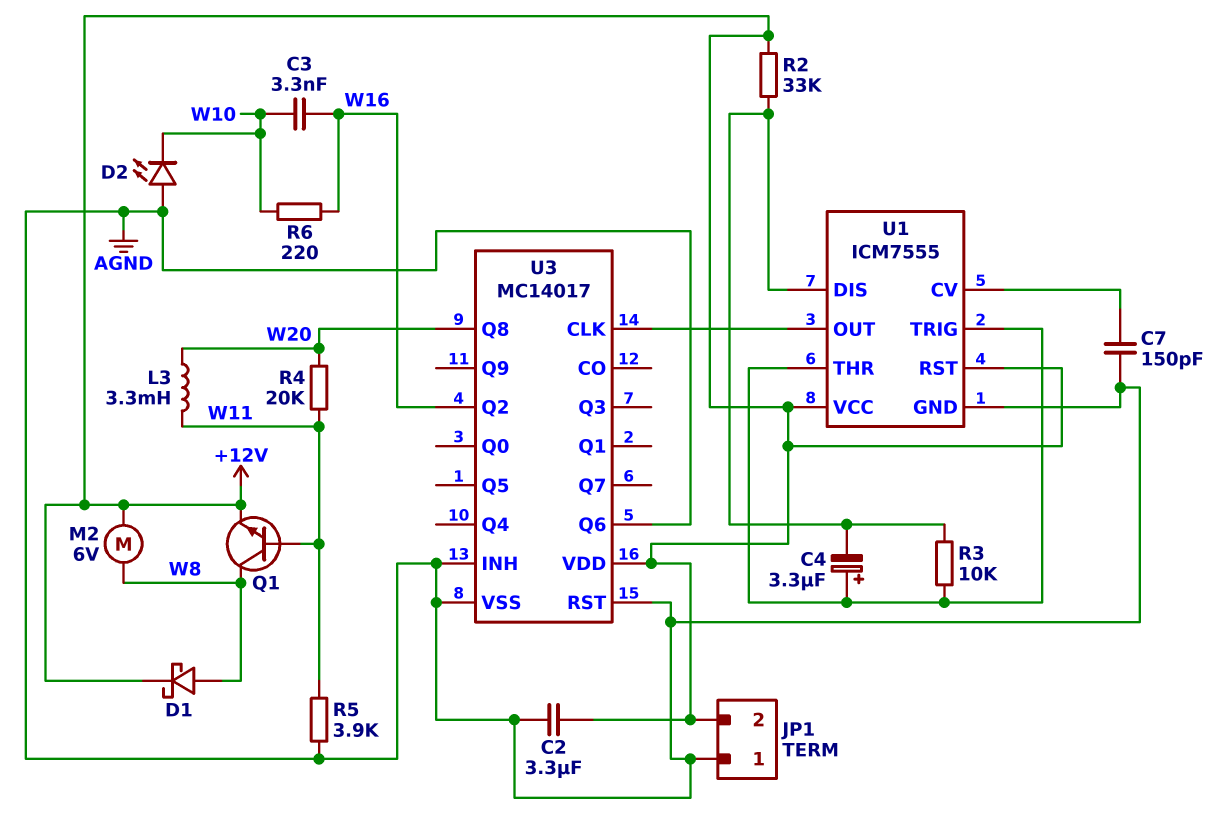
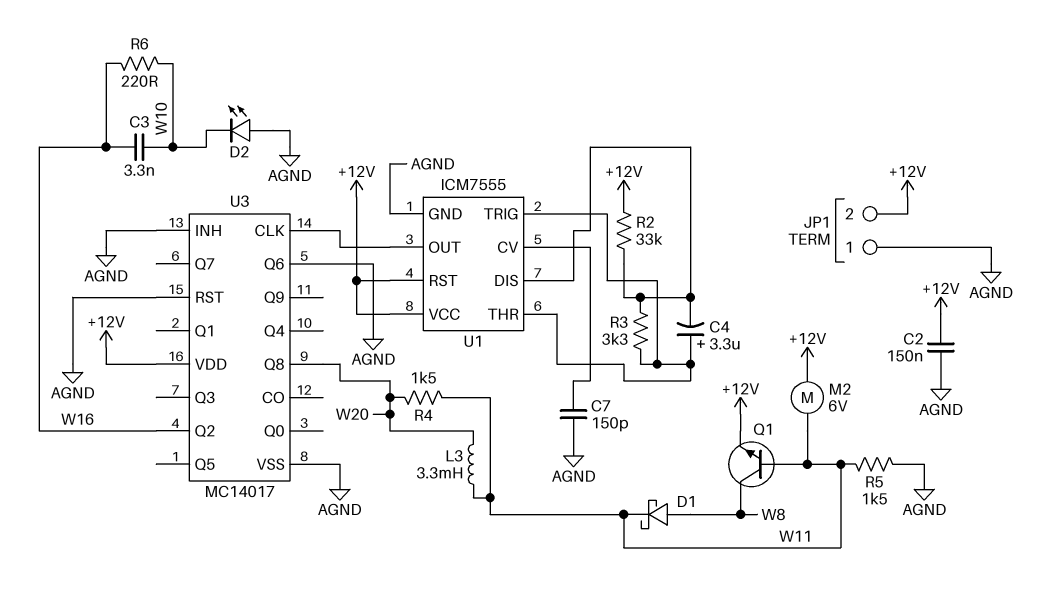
C2: 3.3uF (+12V, AGND) -> 150nF (+12V, AGND)
D1: schottky (A W8, K +12V) -> schottky (A W8, K W11)
M2: motor 6V (+12V, W8) -> motor 6V (+12V, W11)
R3: 10k (U1/DIS, U1/THR) -> 3.3k (U1/DIS, U1/THR)
R4: 20k (W11, W20) -> 1.5k (W11, W20)
R5: 3.9k (AGND, W11) -> 1.5k (AGND, W11)

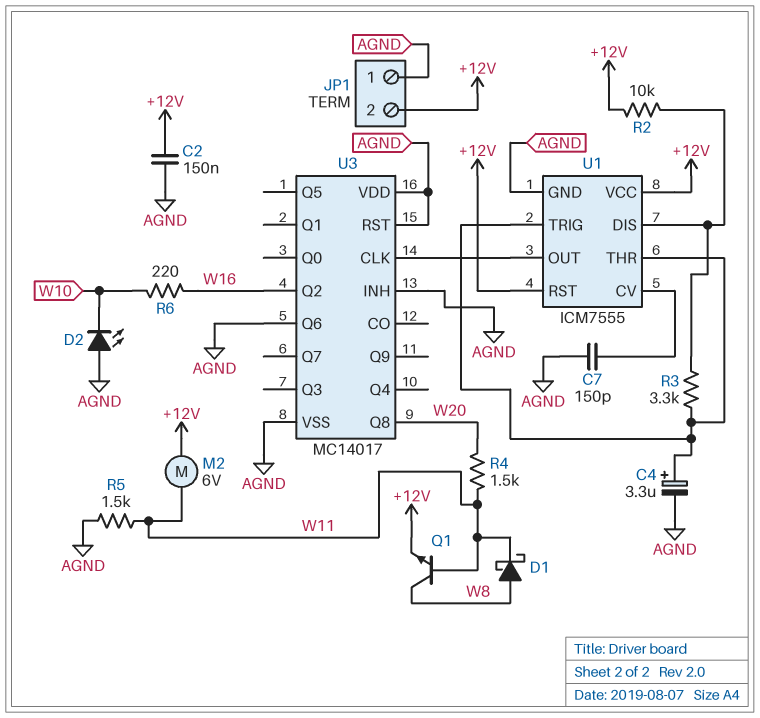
C3: 3.3nF (W10, W16) -> none
C4: 3.3uF (plus U1/THR, minus U1/DIS) -> 3.3uF (plus U1/THR, minus AGND)
L3: 3.3mH (W11, W20) -> none
R2: 33k (+12V, U1/DIS) -> 10k (+12V, U1/DIS)
U3 pin VDD: +12V -> AGND

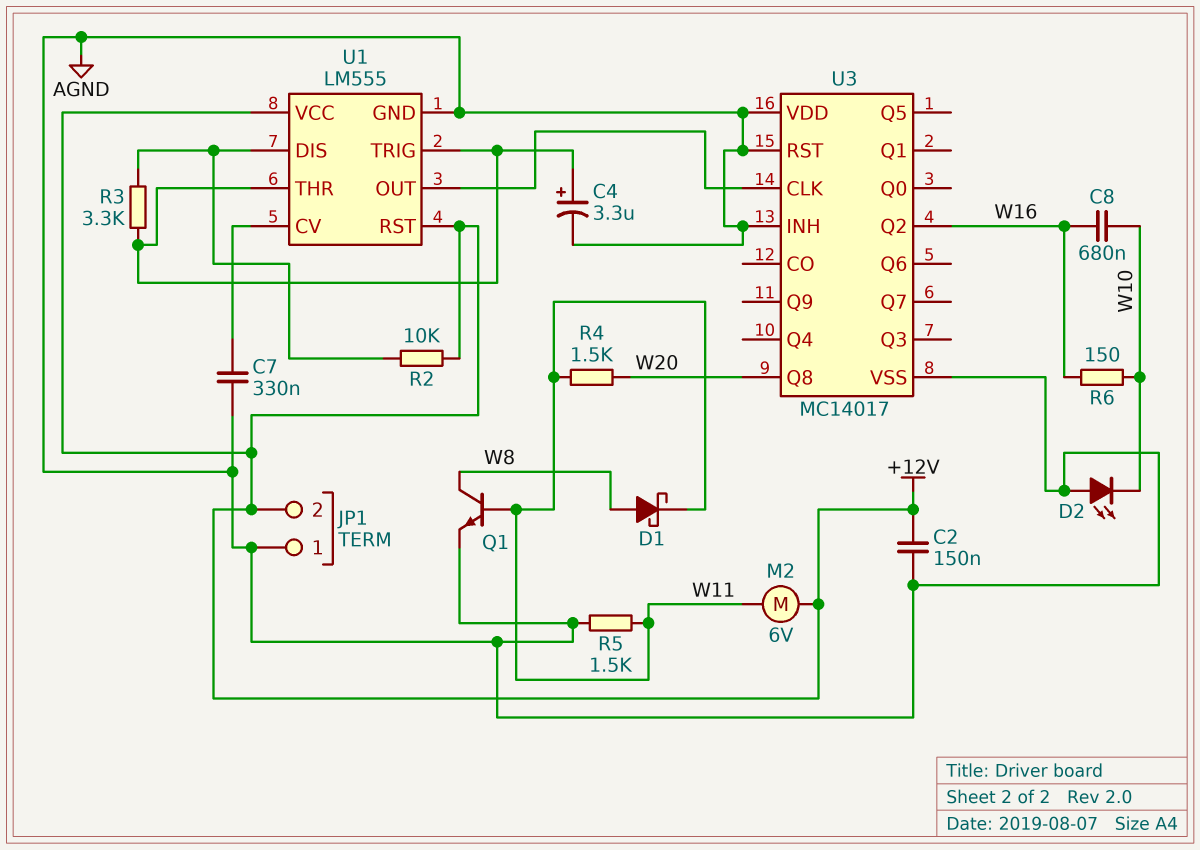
C7: 150pF (AGND, U1/CV) -> 330nF (AGND, U1/CV)
C8: none -> 680nF (W10, W16)
Q1: NPN (B W11, C W8, E +12V) -> NPN (B W11, C W8, E AGND)
R6: 220 (W10, W16) -> 150 (W10, W16)
U1: ICM7555 -> LM555
U3 pin Q6: AGND -> none

